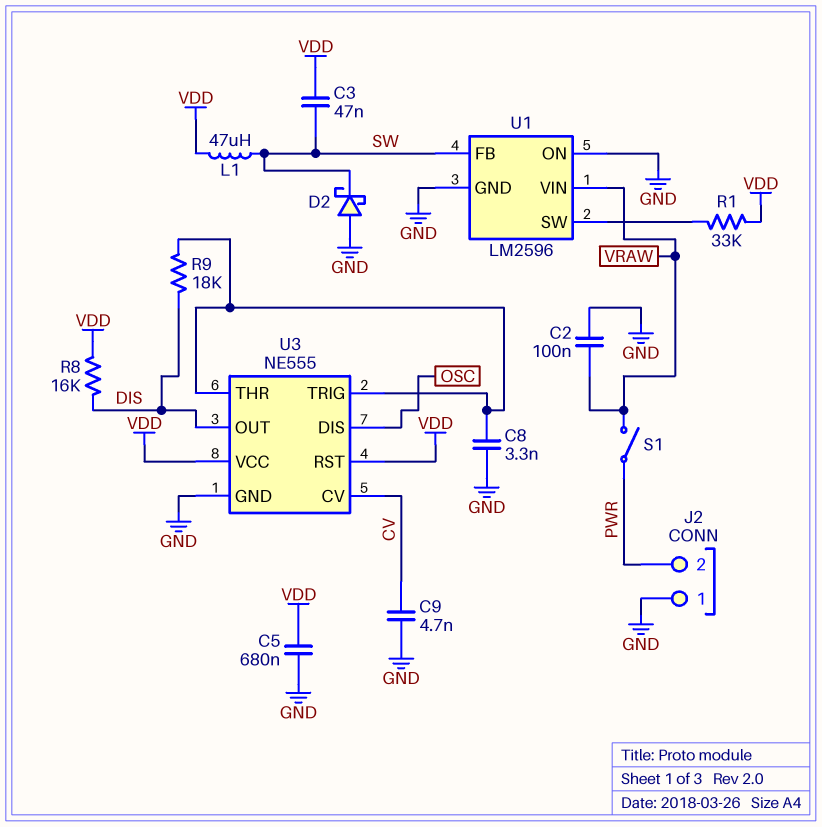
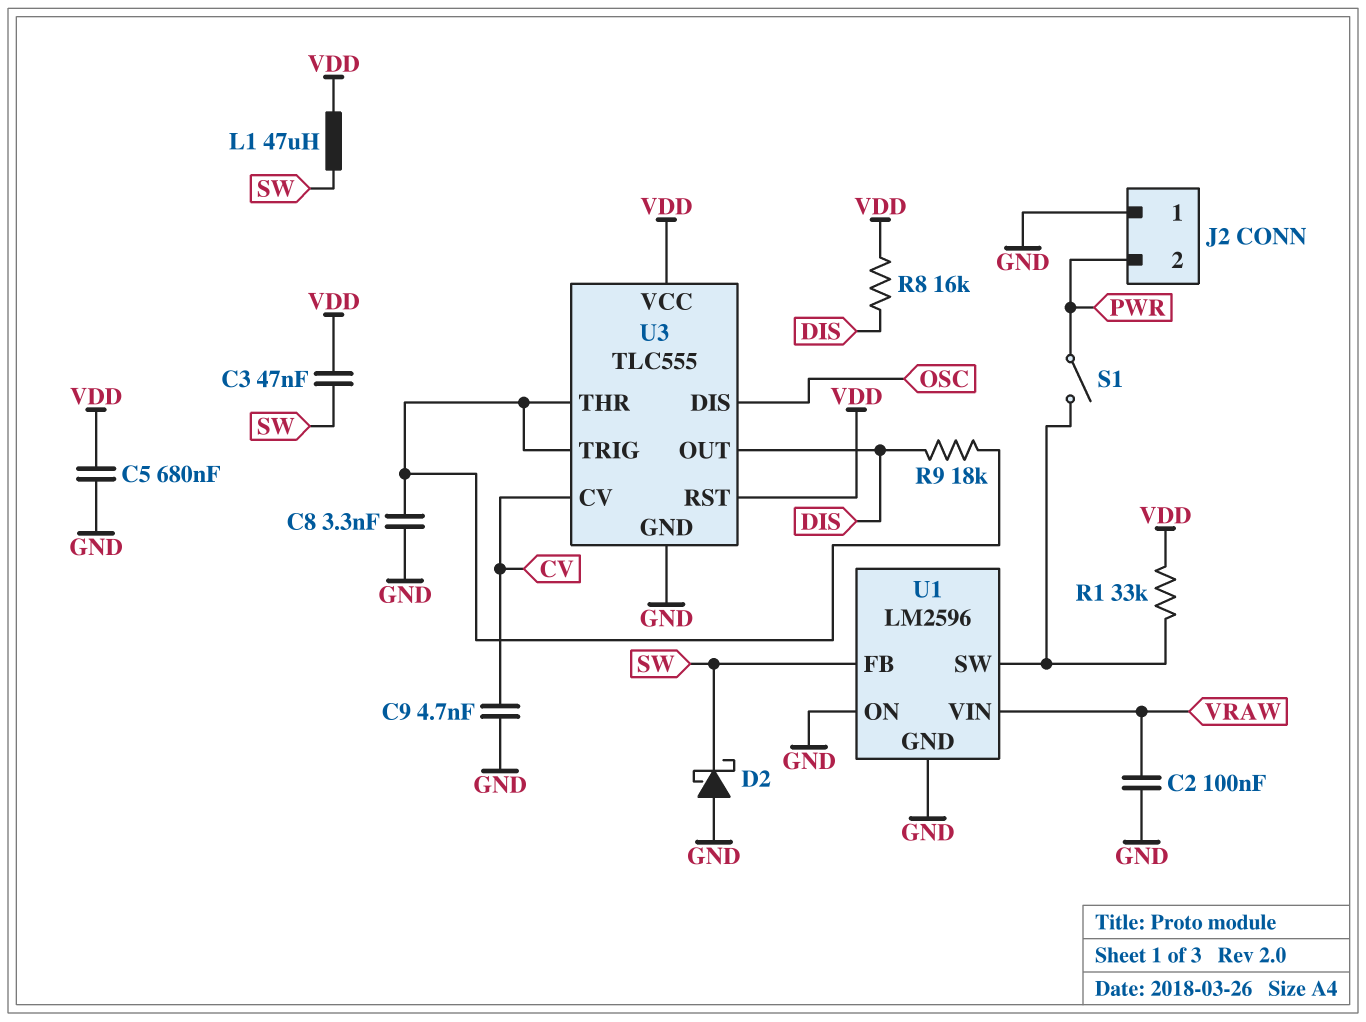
S1: switch (PWR, VRAW) -> switch (PWR, U1/SW)
U3: NE555 -> TLC555

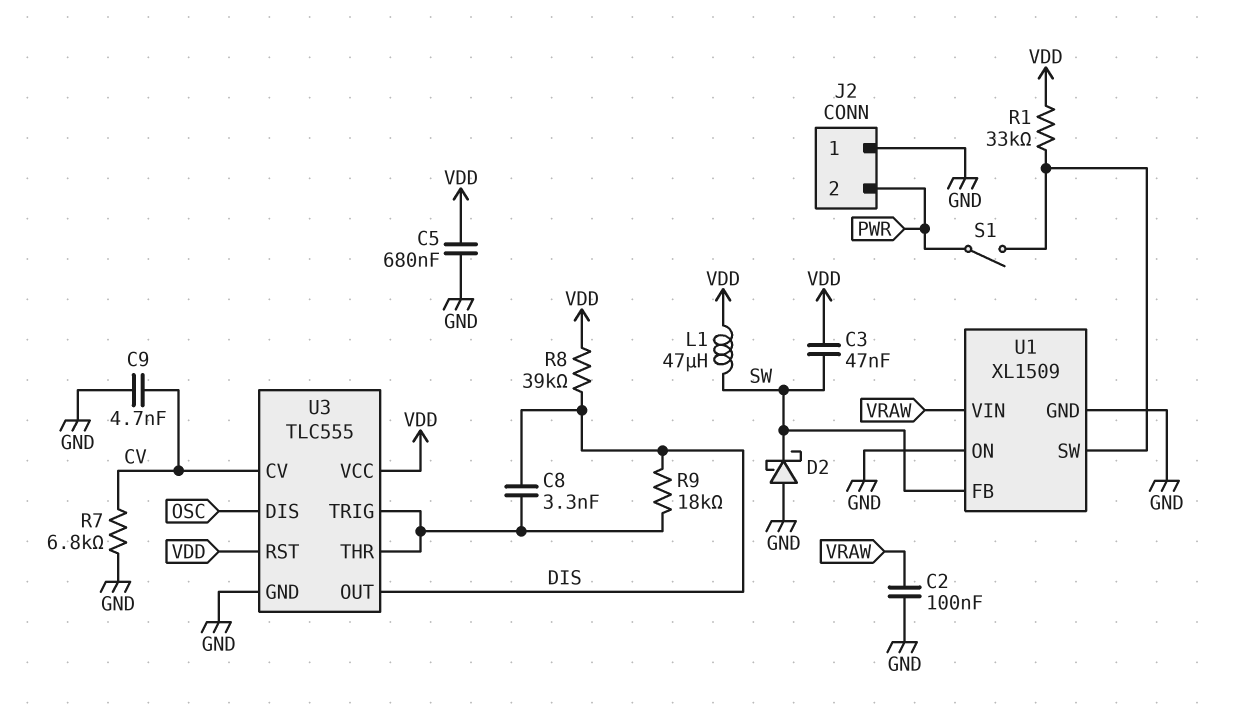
C8: 3.3nF (GND, U3/THR) -> 3.3nF (DIS, U3/THR)
R7: none -> 6.8k (CV, GND)
R8: 16k (DIS, VDD) -> 39k (DIS, VDD)
U1: LM2596 -> XL1509

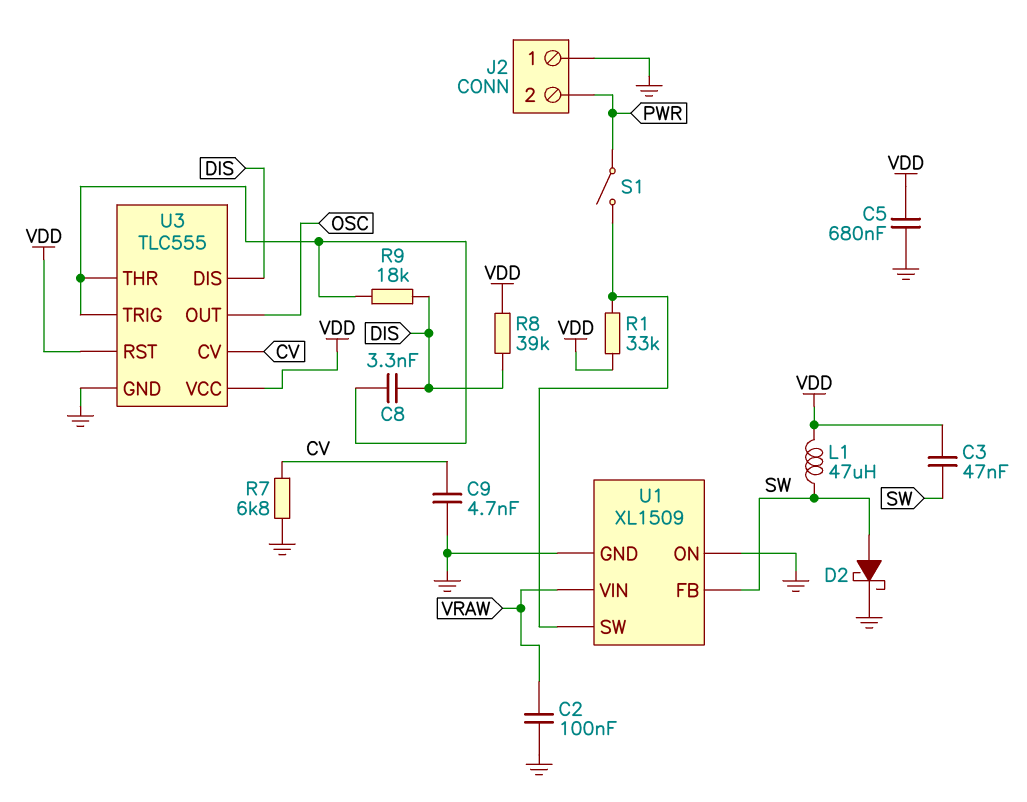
D2: schottky (A GND, K SW) -> schottky (A SW, K GND)
U3 pin DIS: OSC -> DIS
U3 pin OUT: DIS -> OSC

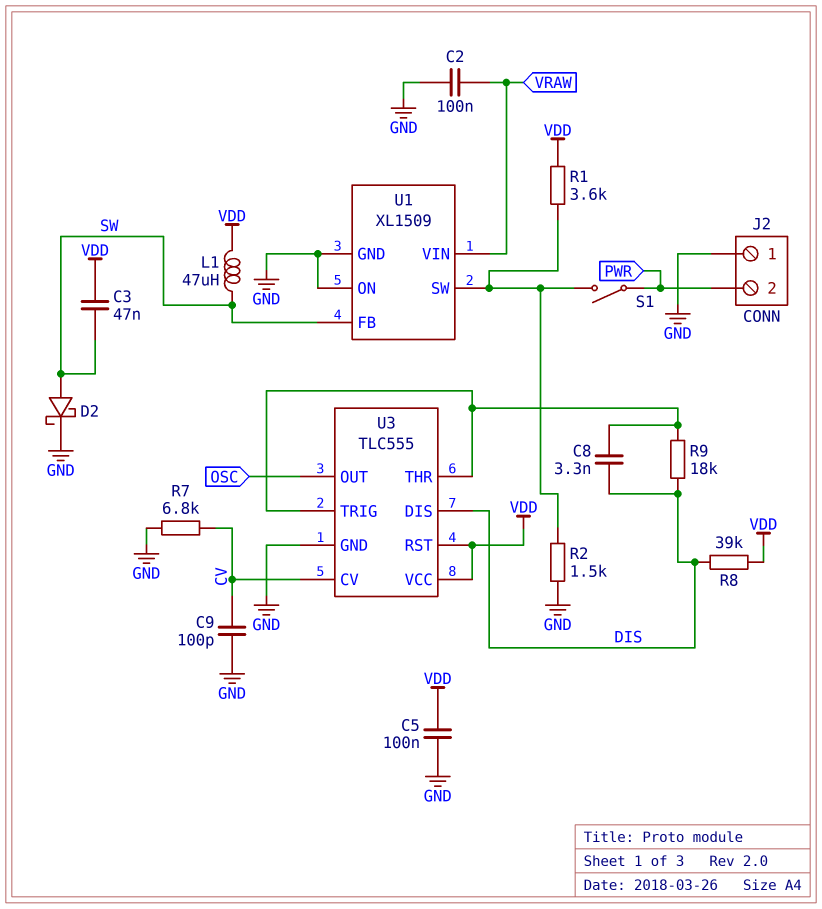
C5: 680nF (GND, VDD) -> 100nF (GND, VDD)
C9: 4.7nF (CV, GND) -> 100pF (CV, GND)
R1: 33k (U1/SW, VDD) -> 3.6k (U1/SW, VDD)
R2: none -> 1.5k (GND, U1/SW)

